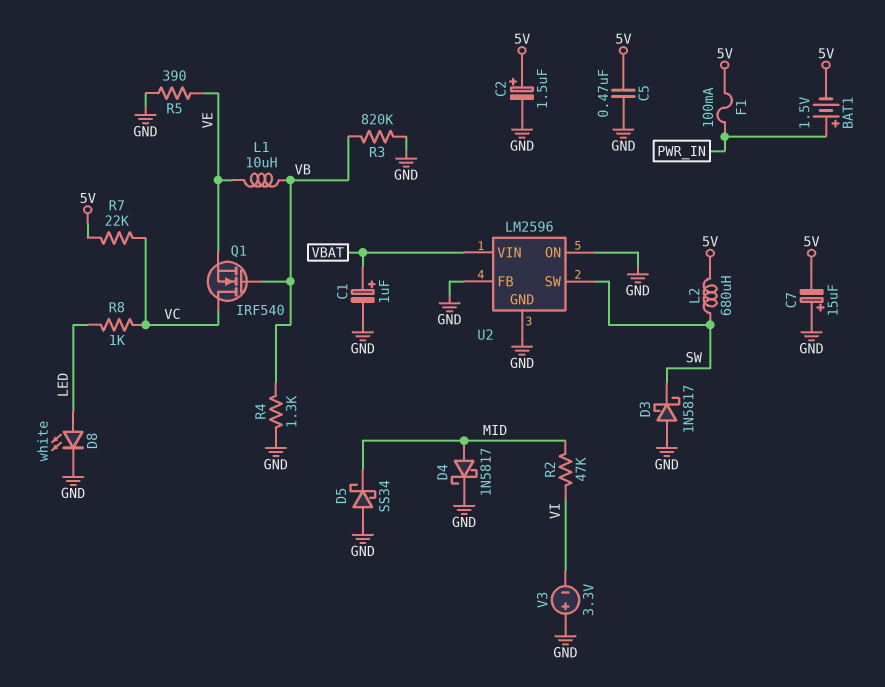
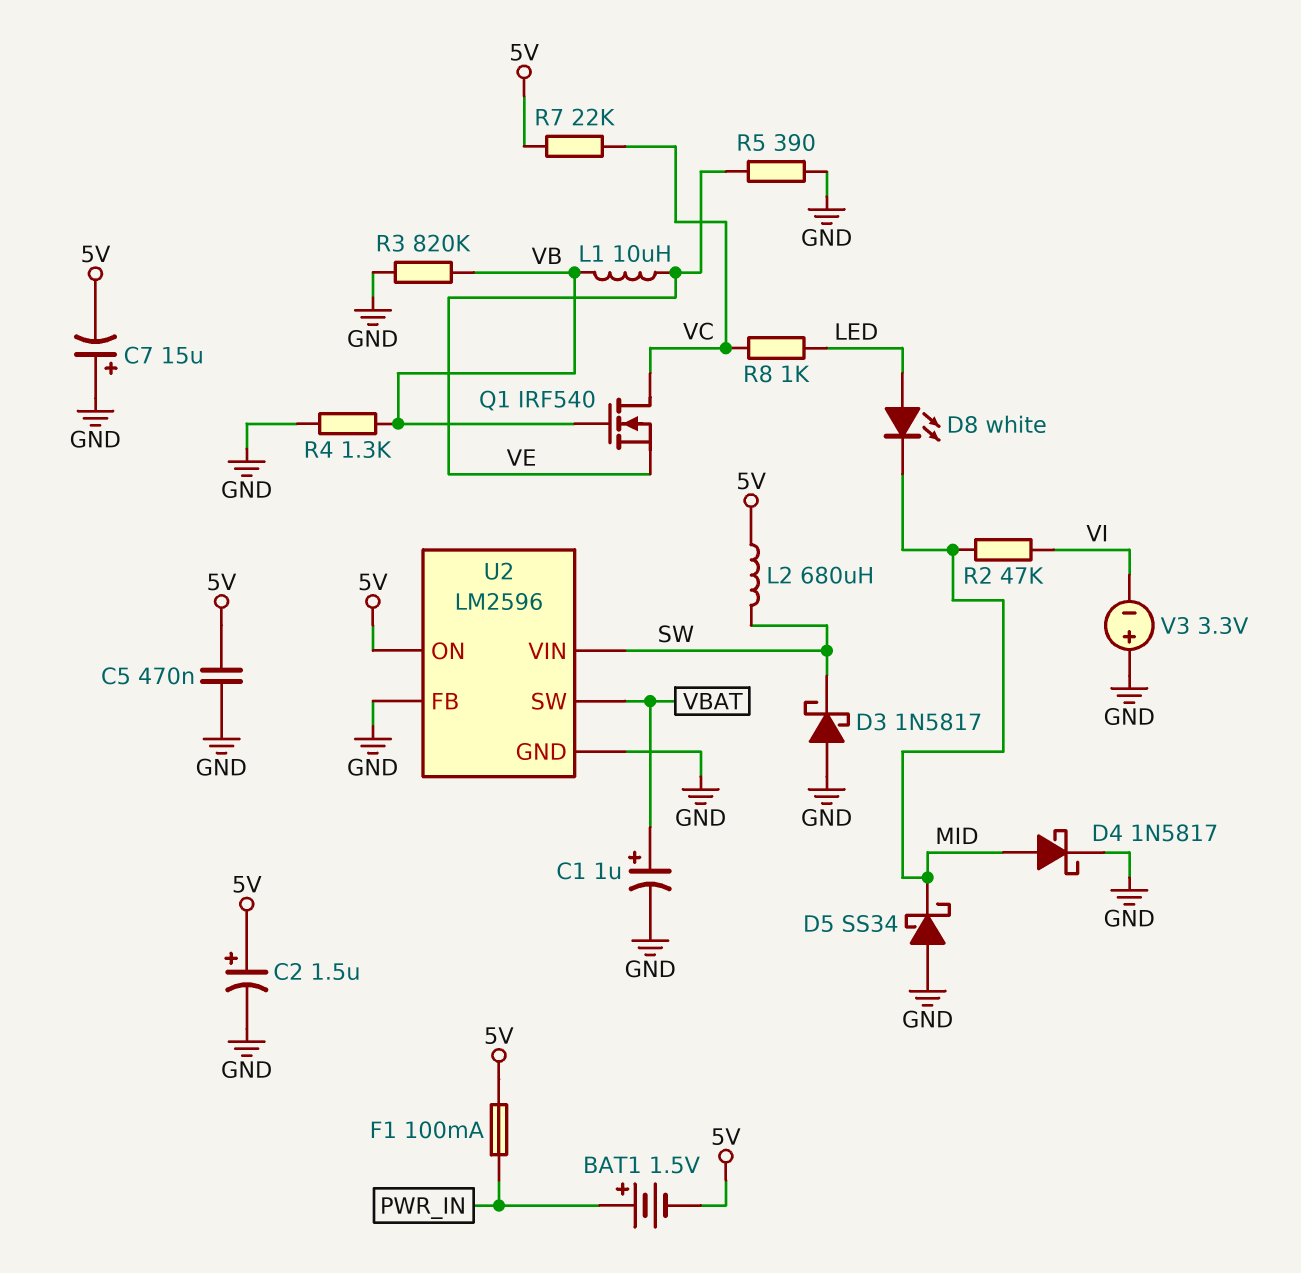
D8: LED white (A LED, K GND) -> LED white (A LED, K MID)
U2 pin ON: GND -> 5V
U2 pin SW: SW -> VBAT
U2 pin VIN: VBAT -> SW

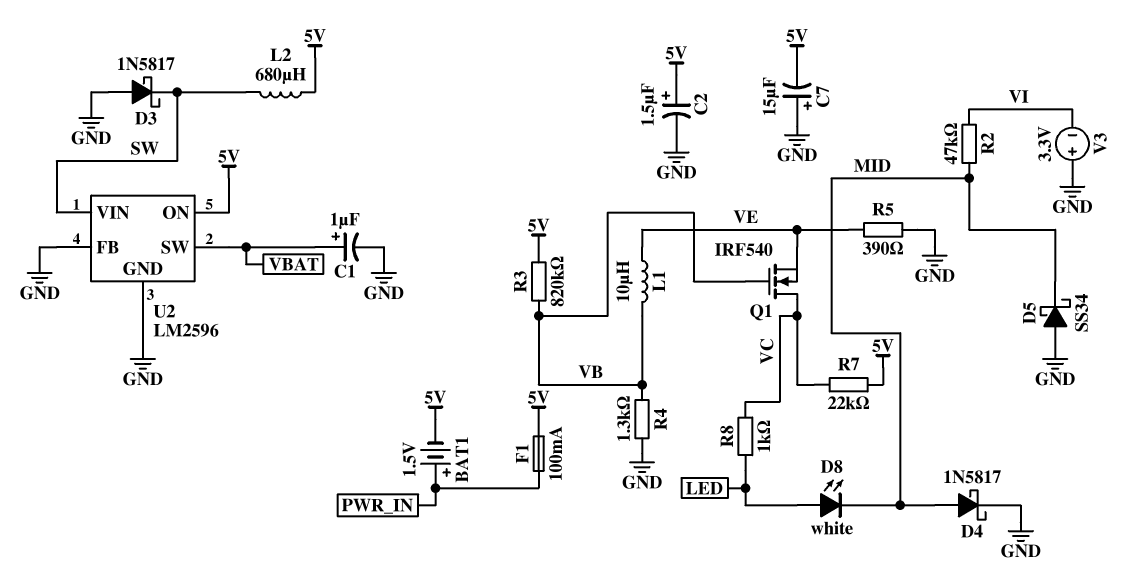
C5: 470nF (5V, GND) -> none
R3: 820k (GND, VB) -> 820k (5V, VB)

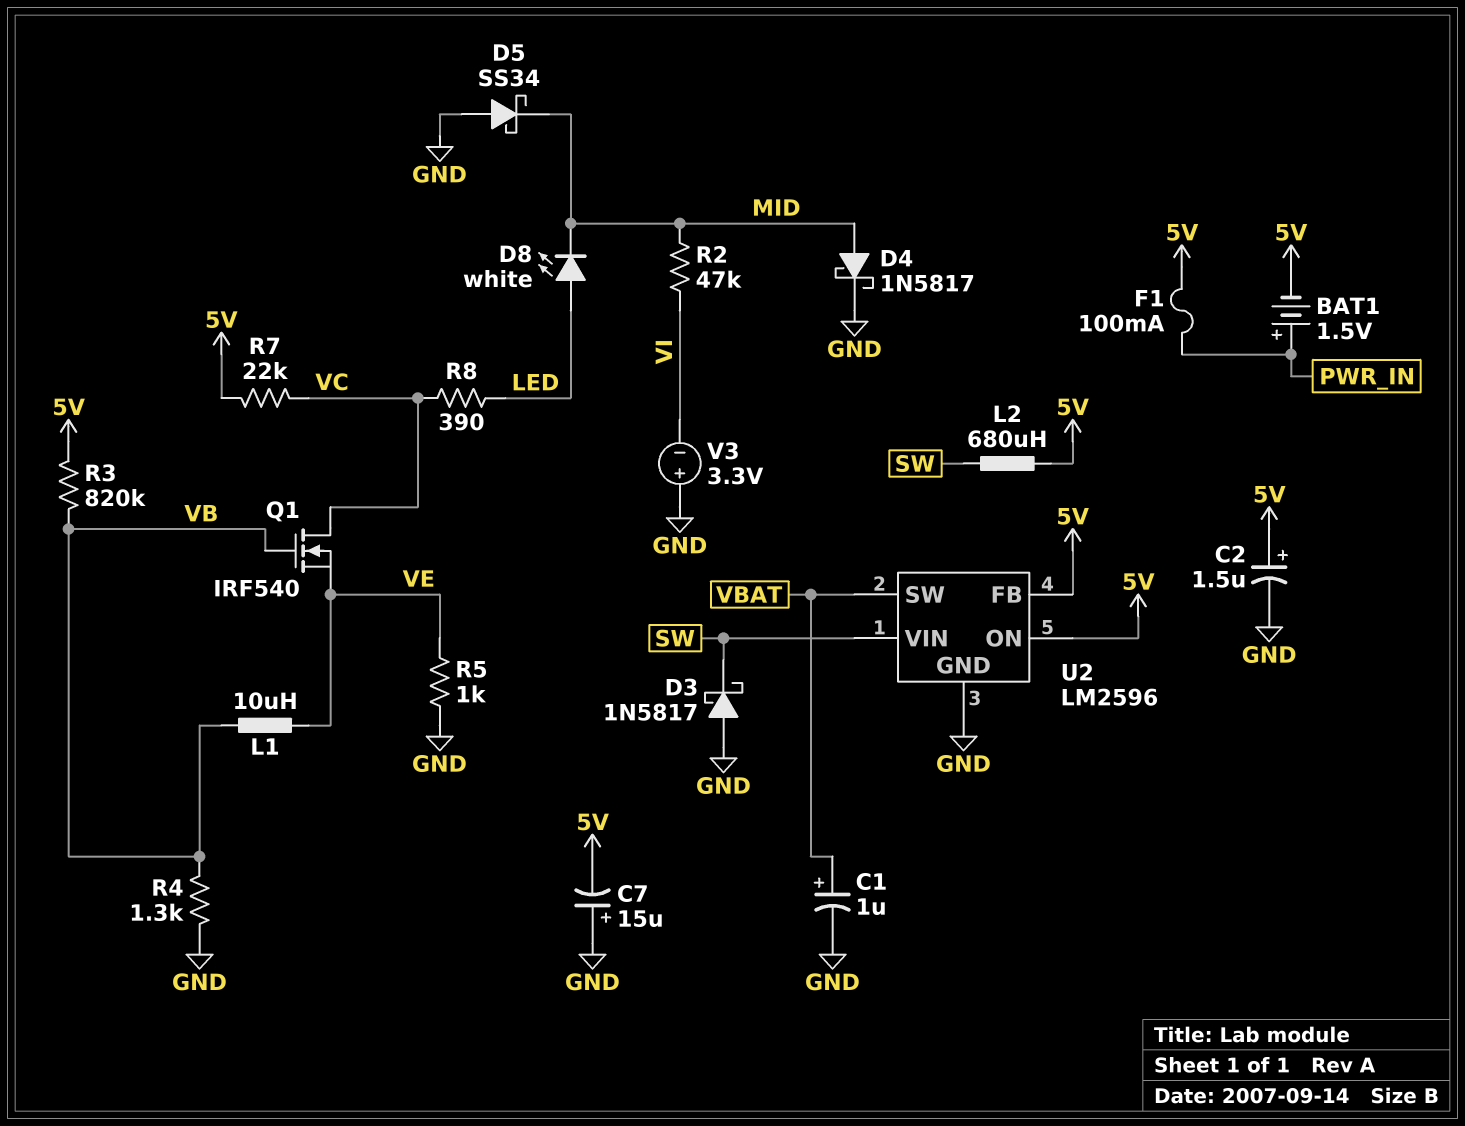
R5: 390 (GND, VE) -> 1k (GND, VE)
R8: 1k (LED, VC) -> 390 (LED, VC)
U2 pin FB: GND -> 5V

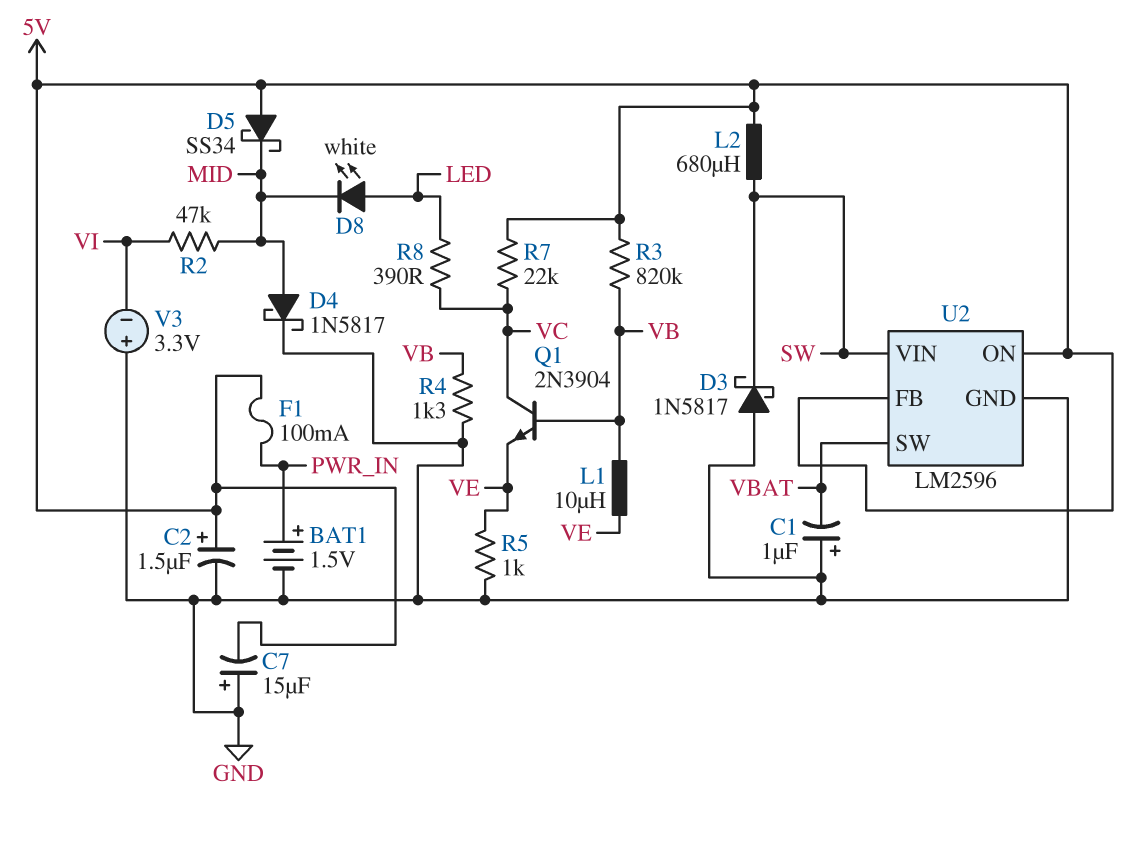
BAT1: 1.5V (plus PWR_IN, minus 5V) -> 1.5V (plus PWR_IN, minus GND)
C1: 1uF (plus VBAT, minus GND) -> 1uF (plus GND, minus VBAT)
D5: schottky SS34 (A GND, K MID) -> schottky SS34 (A 5V, K MID)
Q1: NMOS IRF540 (G VB, D VC, S VE) -> NPN 2N3904 (B VB, C VC, E VE)

